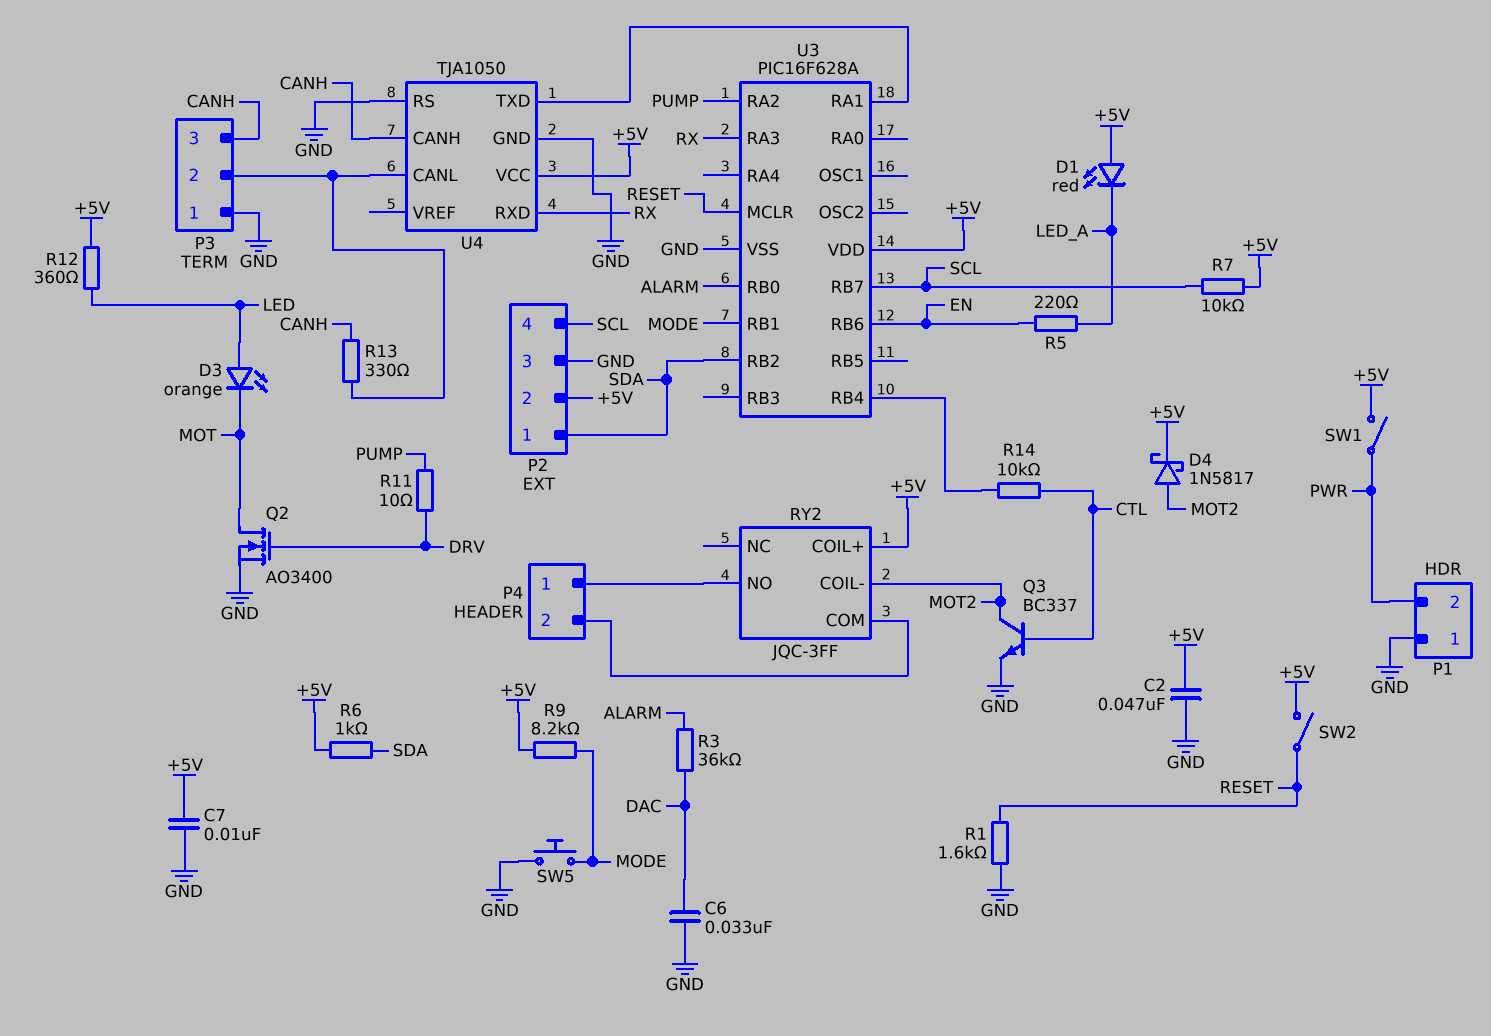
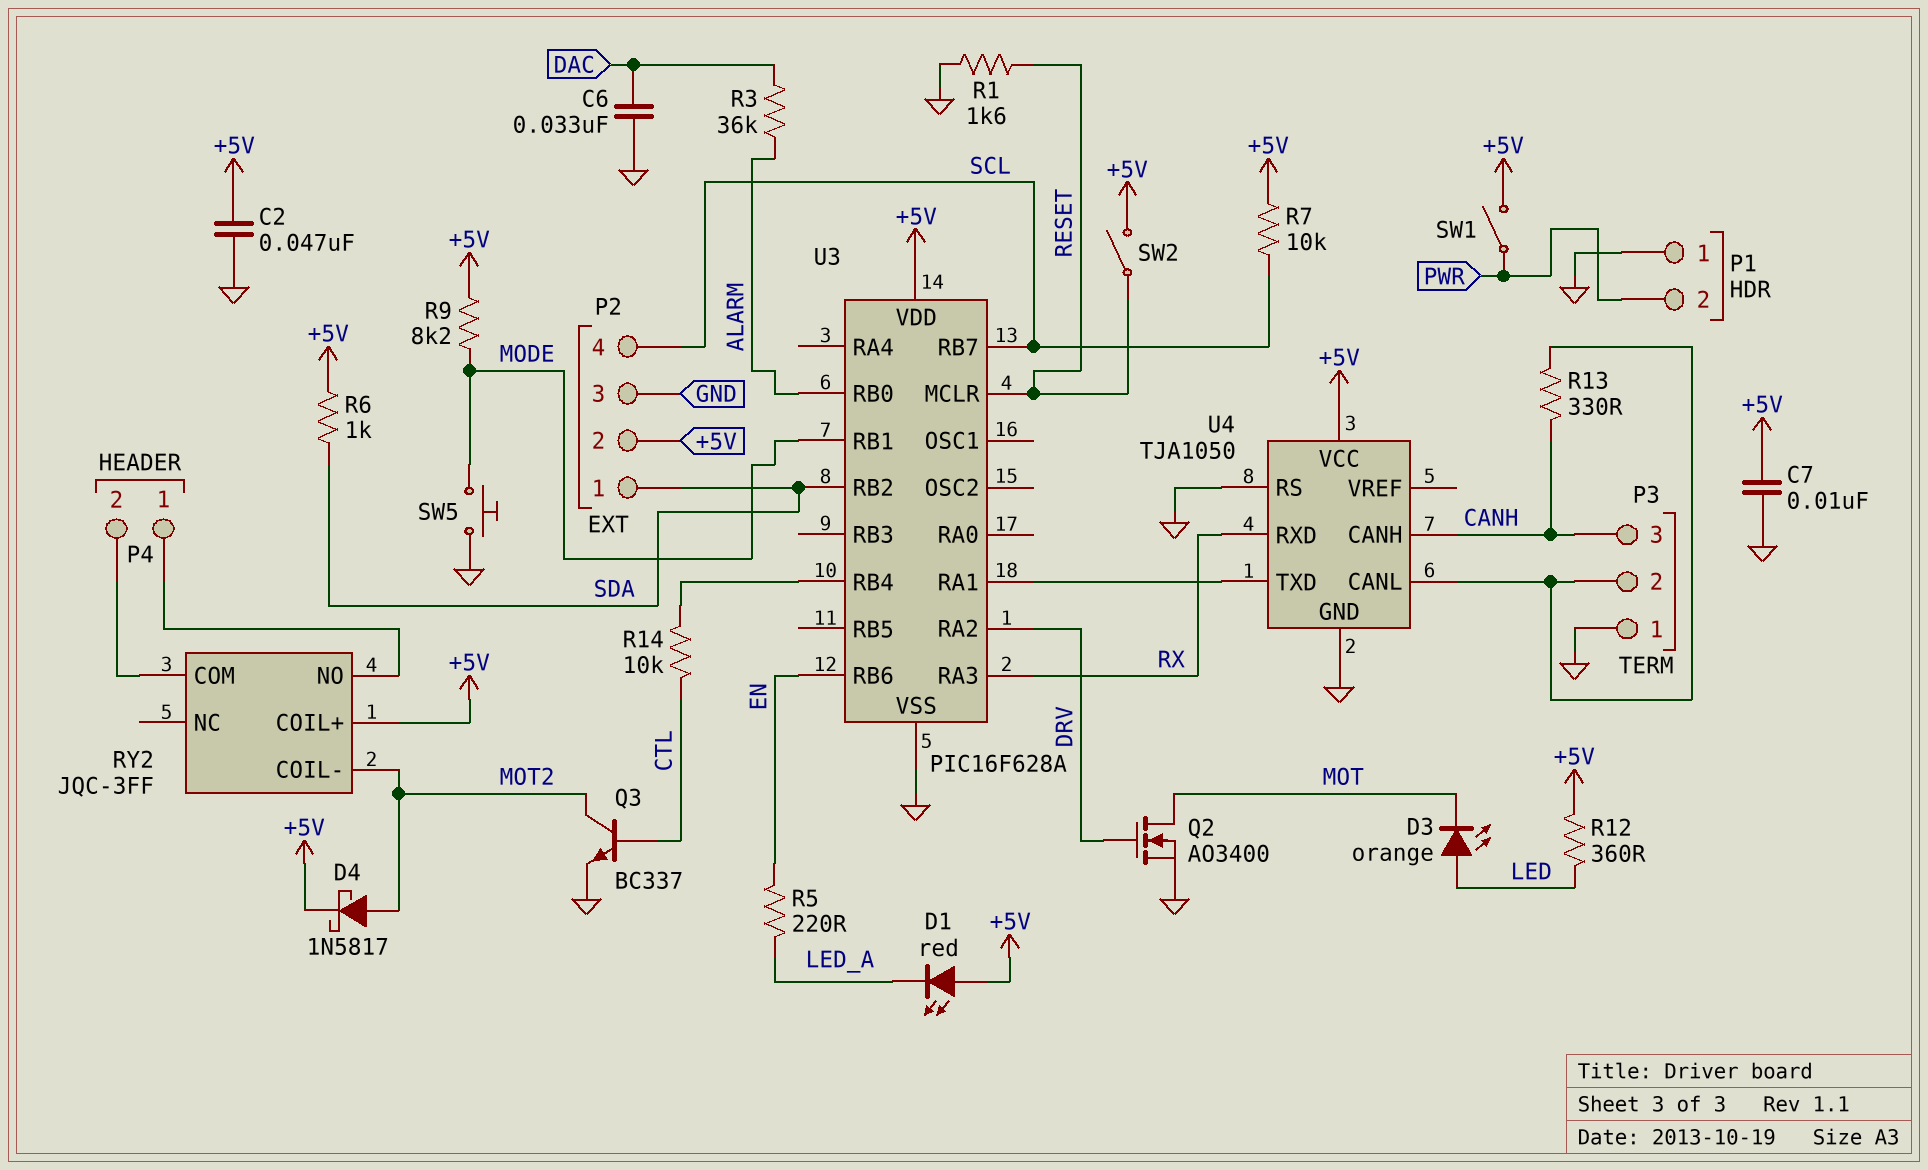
R11: 10 (DRV, PUMP) -> none
U3 pin RA2: PUMP -> DRV

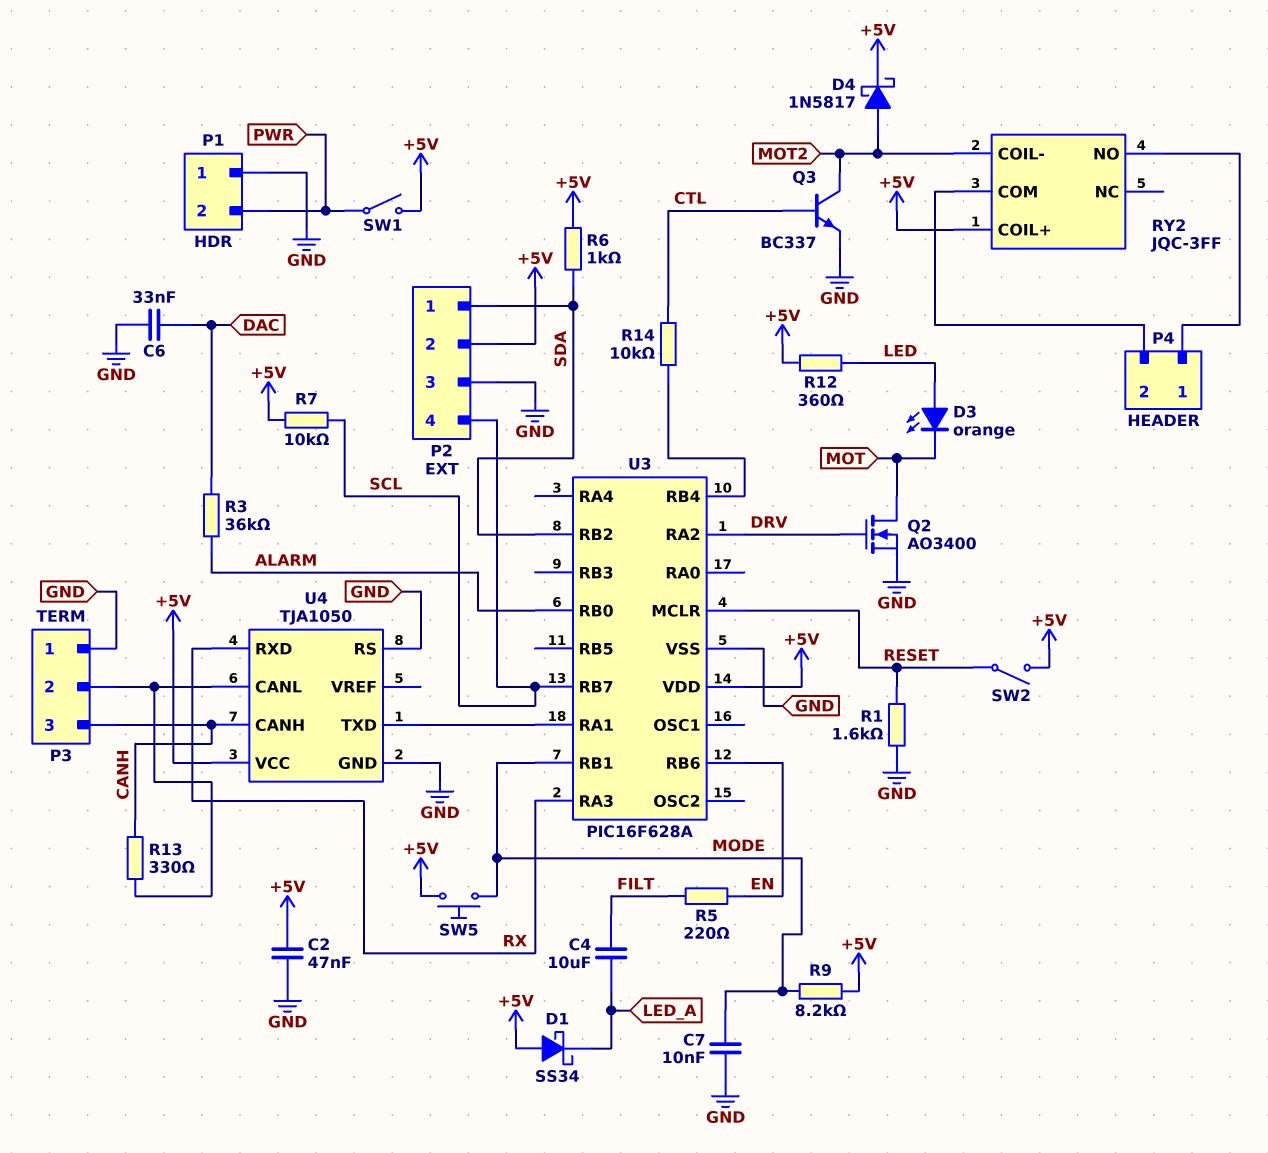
C4: none -> 10uF (FILT, LED_A)
C7: 10nF (+5V, GND) -> 10nF (GND, MODE)
D1: LED red (A +5V, K LED_A) -> schottky SS34 (A +5V, K LED_A)
R5: 220 (EN, LED_A) -> 220 (EN, FILT)
SW5: button (GND, MODE) -> button (+5V, MODE)

